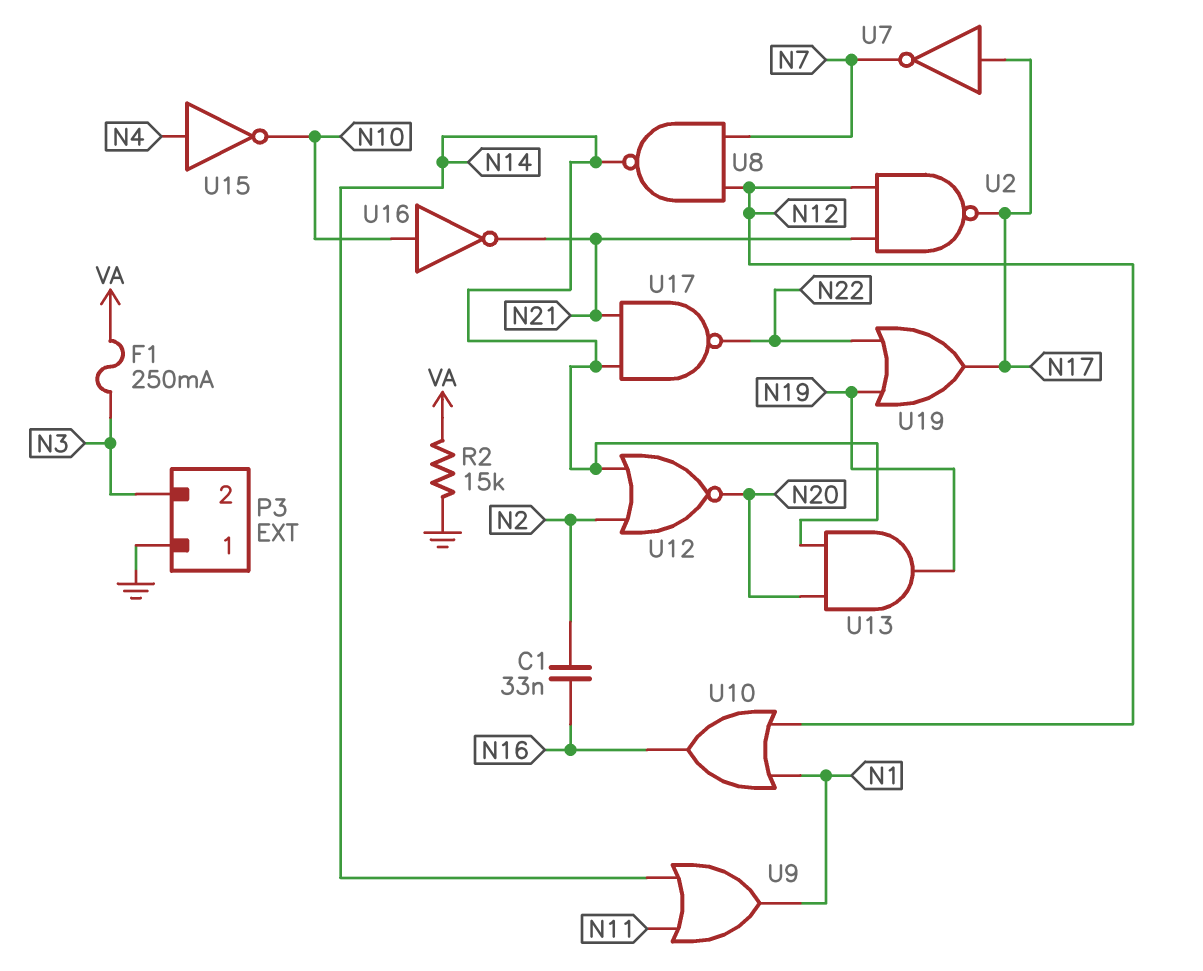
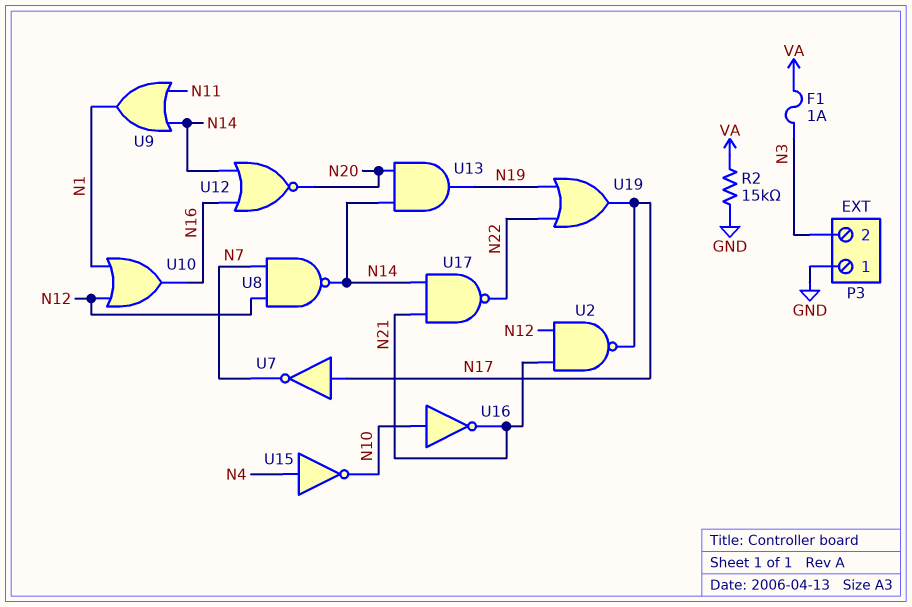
C1: 33nF (N2, N16) -> none
F1: 250mA (N3, VA) -> 1A (N3, VA)
U12: NOR (in N2, in N14, out N20) -> NOR (in N14, in N16, out N20)

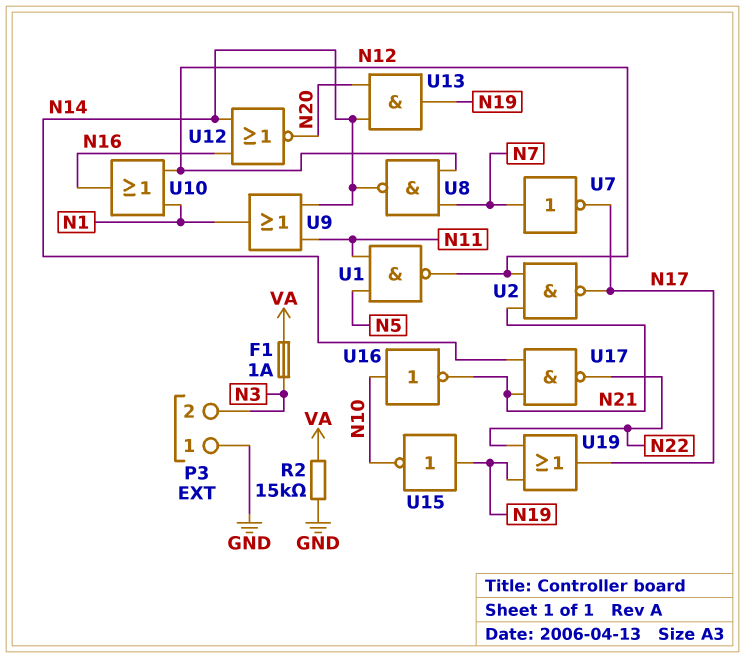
U1: none -> NAND (in N5, in N11, out N12)
U7: NOT (in N17, out N7) -> NOT (in N7, out N17)
U15: NOT (in N4, out N10) -> NOT (in N19, out N10)

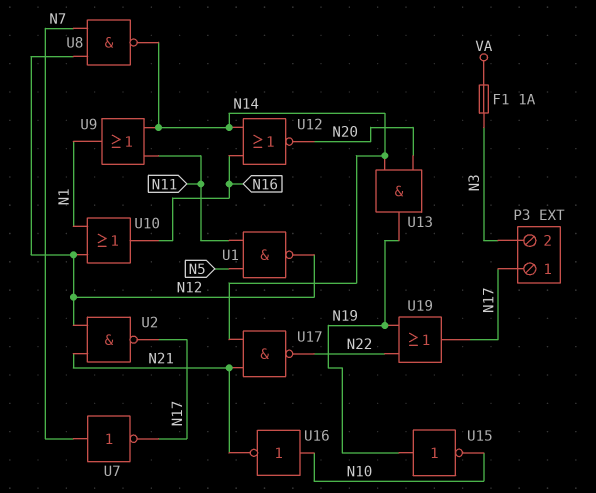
P3 pin 1: GND -> N17
R2: 15k (GND, VA) -> none

